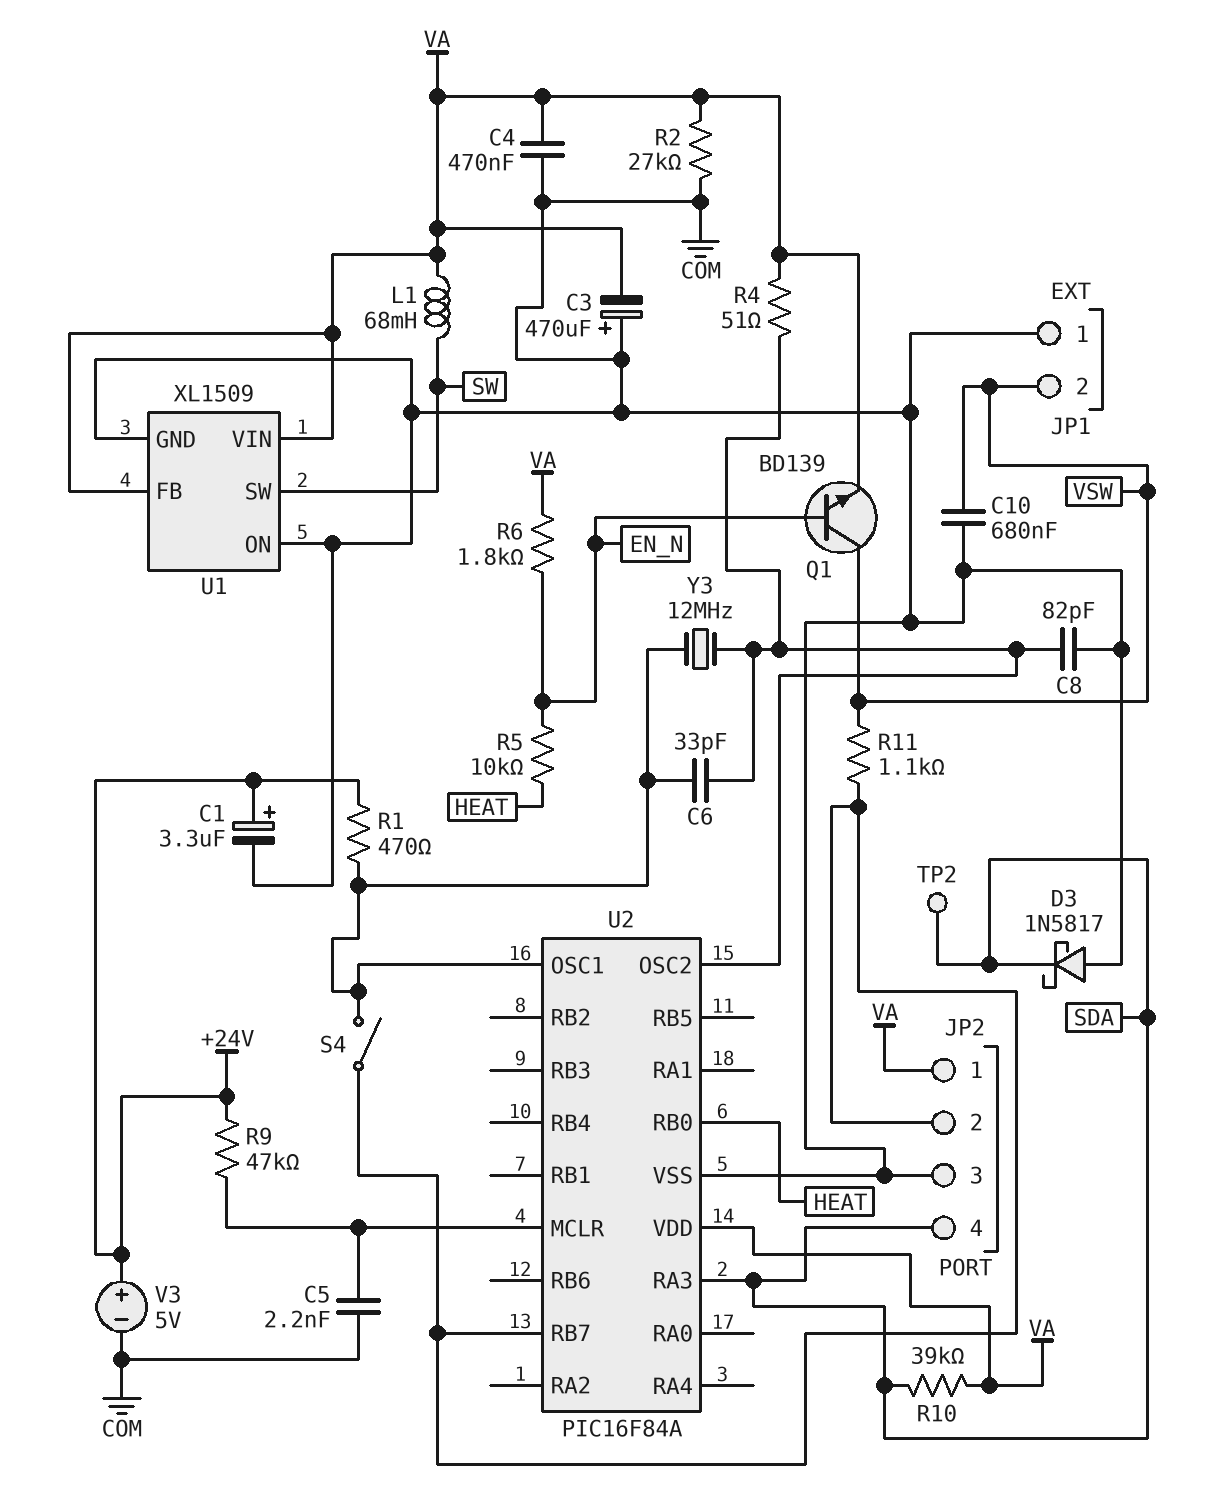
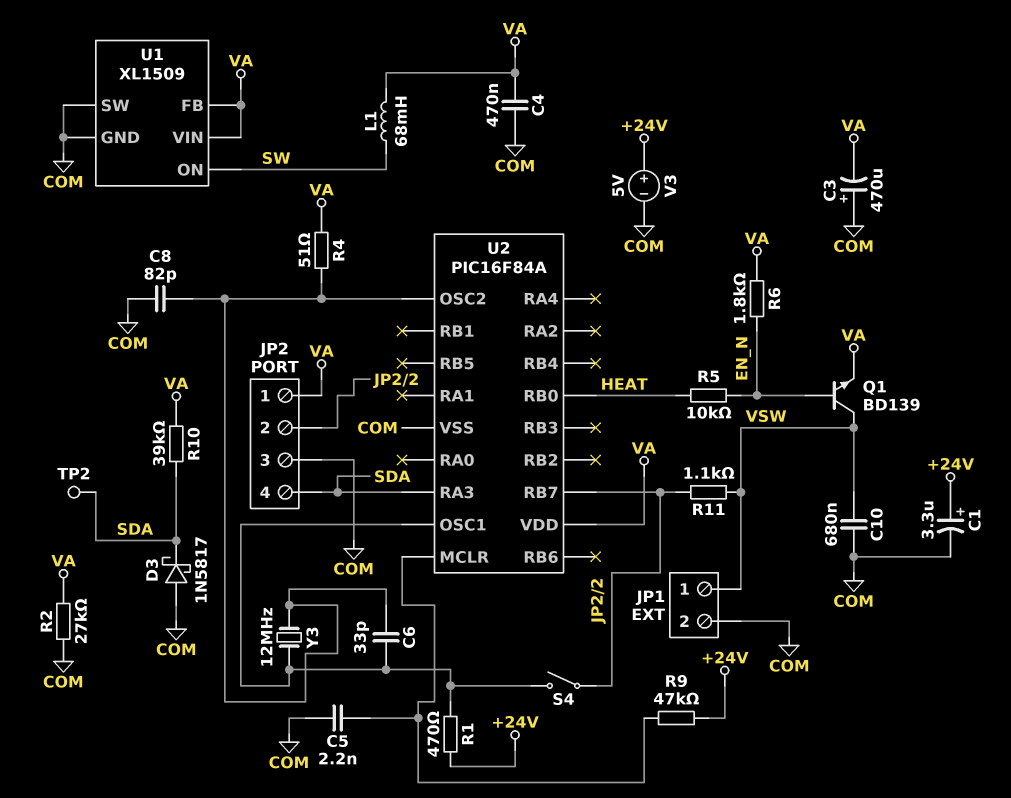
JP1 pin 1: COM -> VSW
JP1 pin 2: VSW -> COM
U1 pin ON: COM -> SW
U1 pin SW: SW -> COM

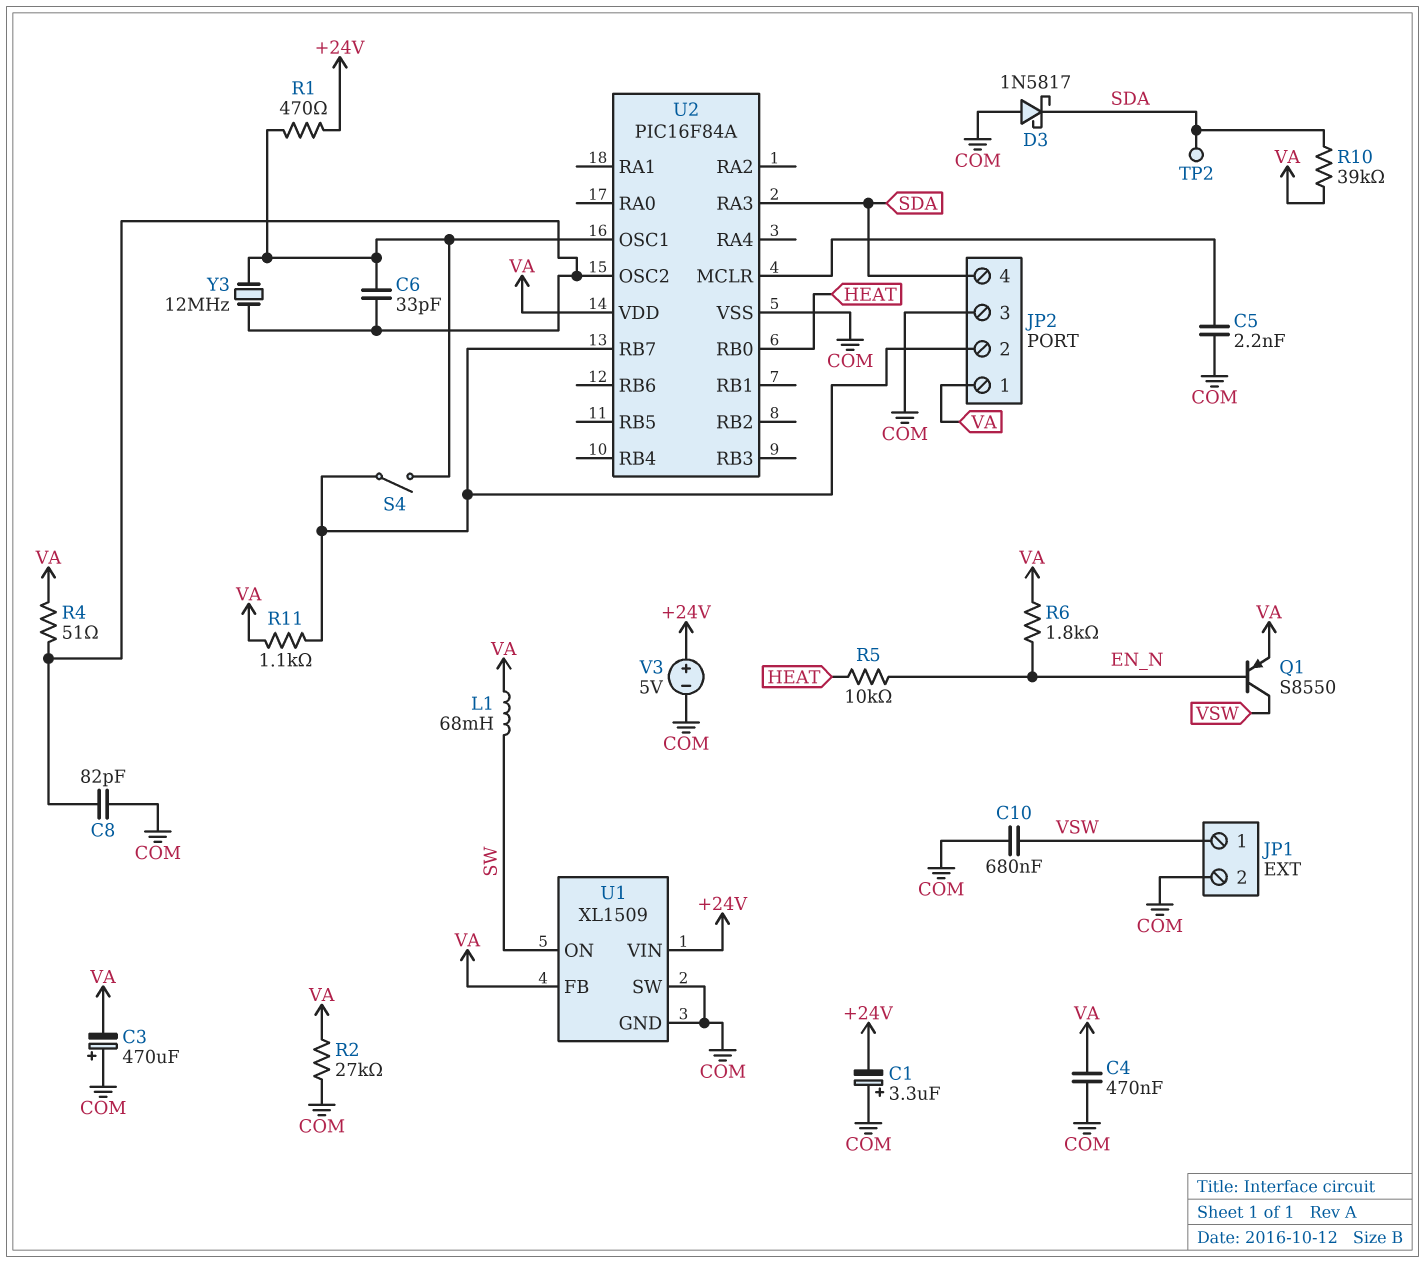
C1: 3.3uF (plus +24V, minus COM) -> 3.3uF (plus COM, minus +24V)
Q1: NPN BD139 (B EN_N, C VSW, E VA) -> PNP S8550 (B EN_N, C VSW, E VA)
R9: 47k (+24V, U2/MCLR) -> none
R11: 1.1k (JP2/2, VSW) -> 1.1k (JP2/2, VA)
U1 pin VIN: VA -> +24V

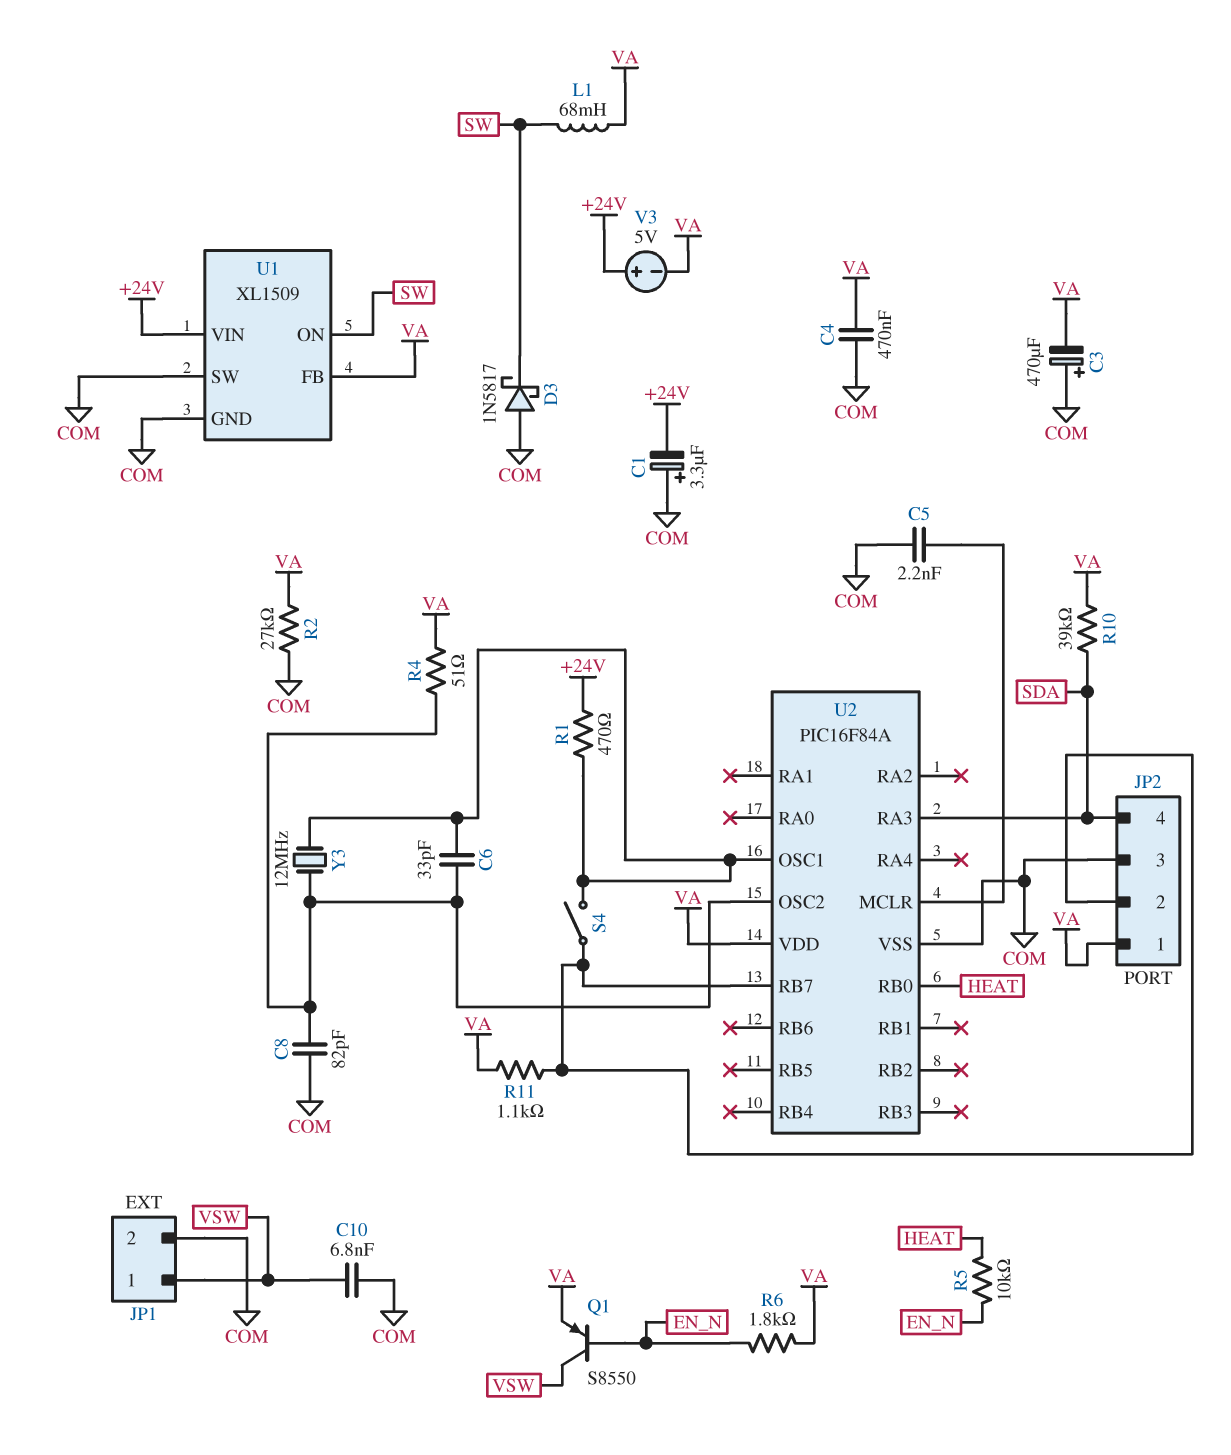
C10: 680nF (COM, VSW) -> 6.8nF (COM, VSW)
D3: schottky 1N5817 (A COM, K SDA) -> schottky 1N5817 (A COM, K SW)
TP2: test point (SDA) -> none
V3: 5V (plus +24V, minus COM) -> 5V (plus +24V, minus VA)

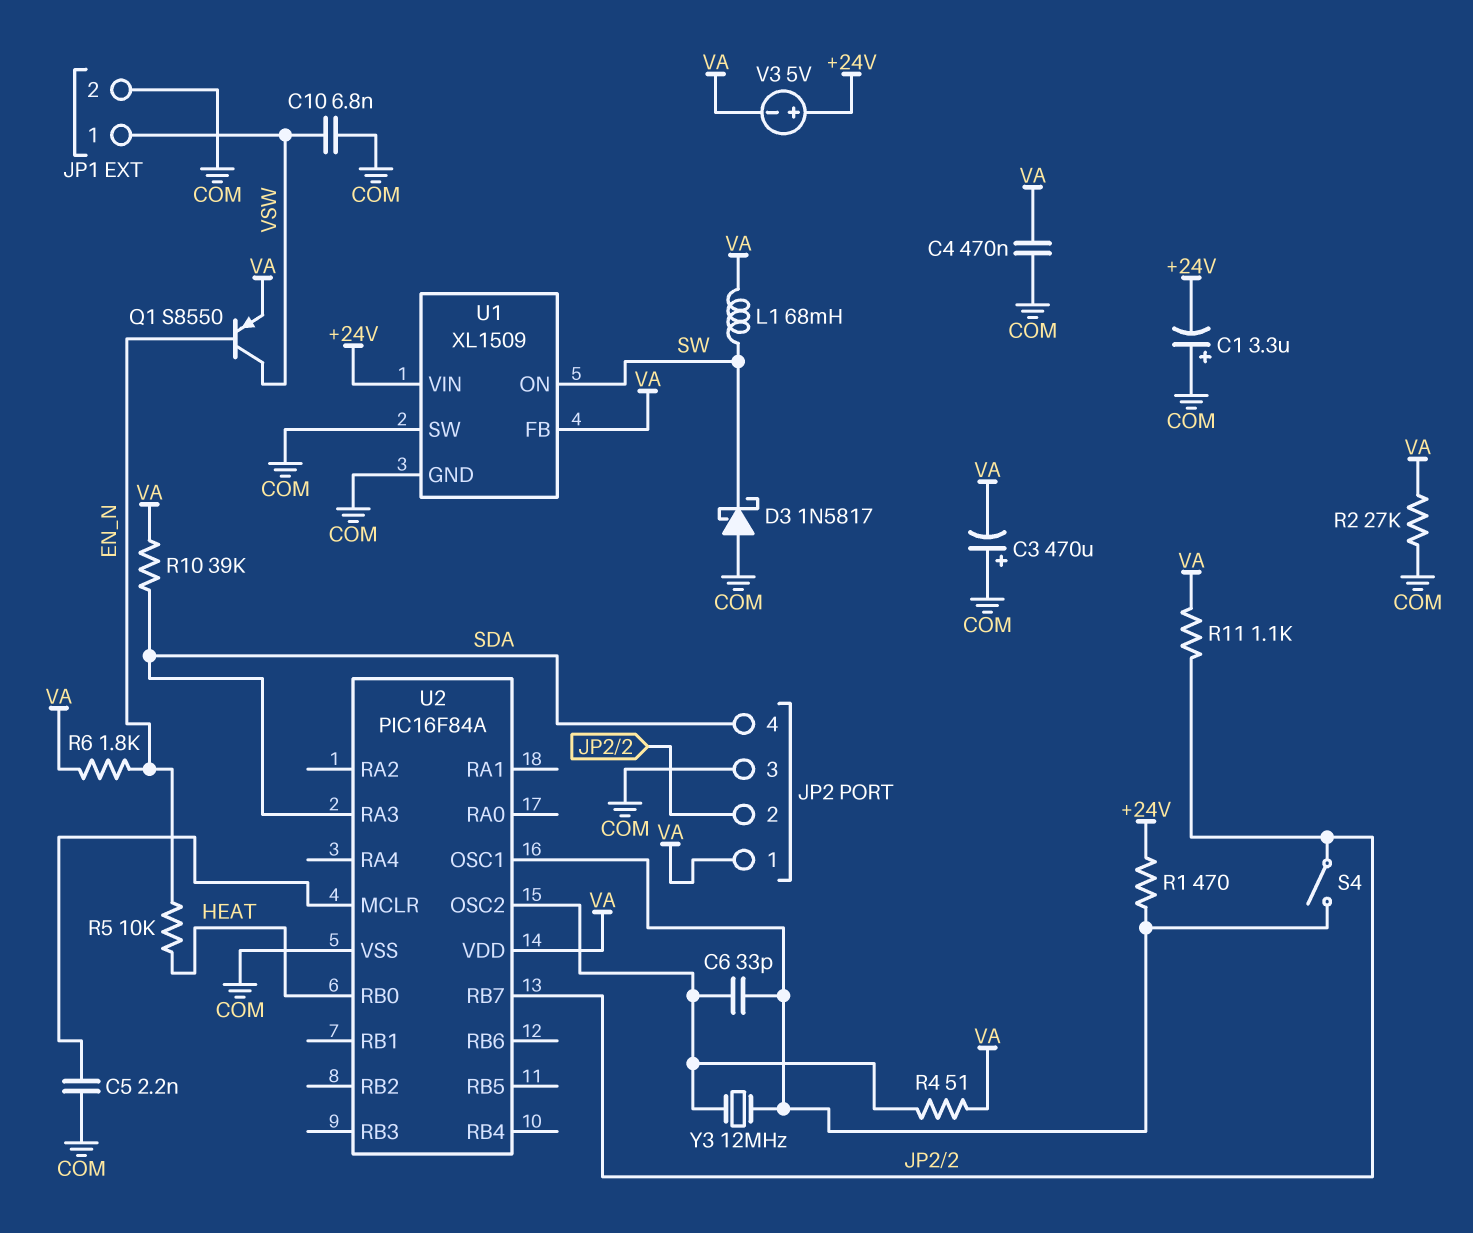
C8: 82pF (COM, U2/OSC2) -> none

